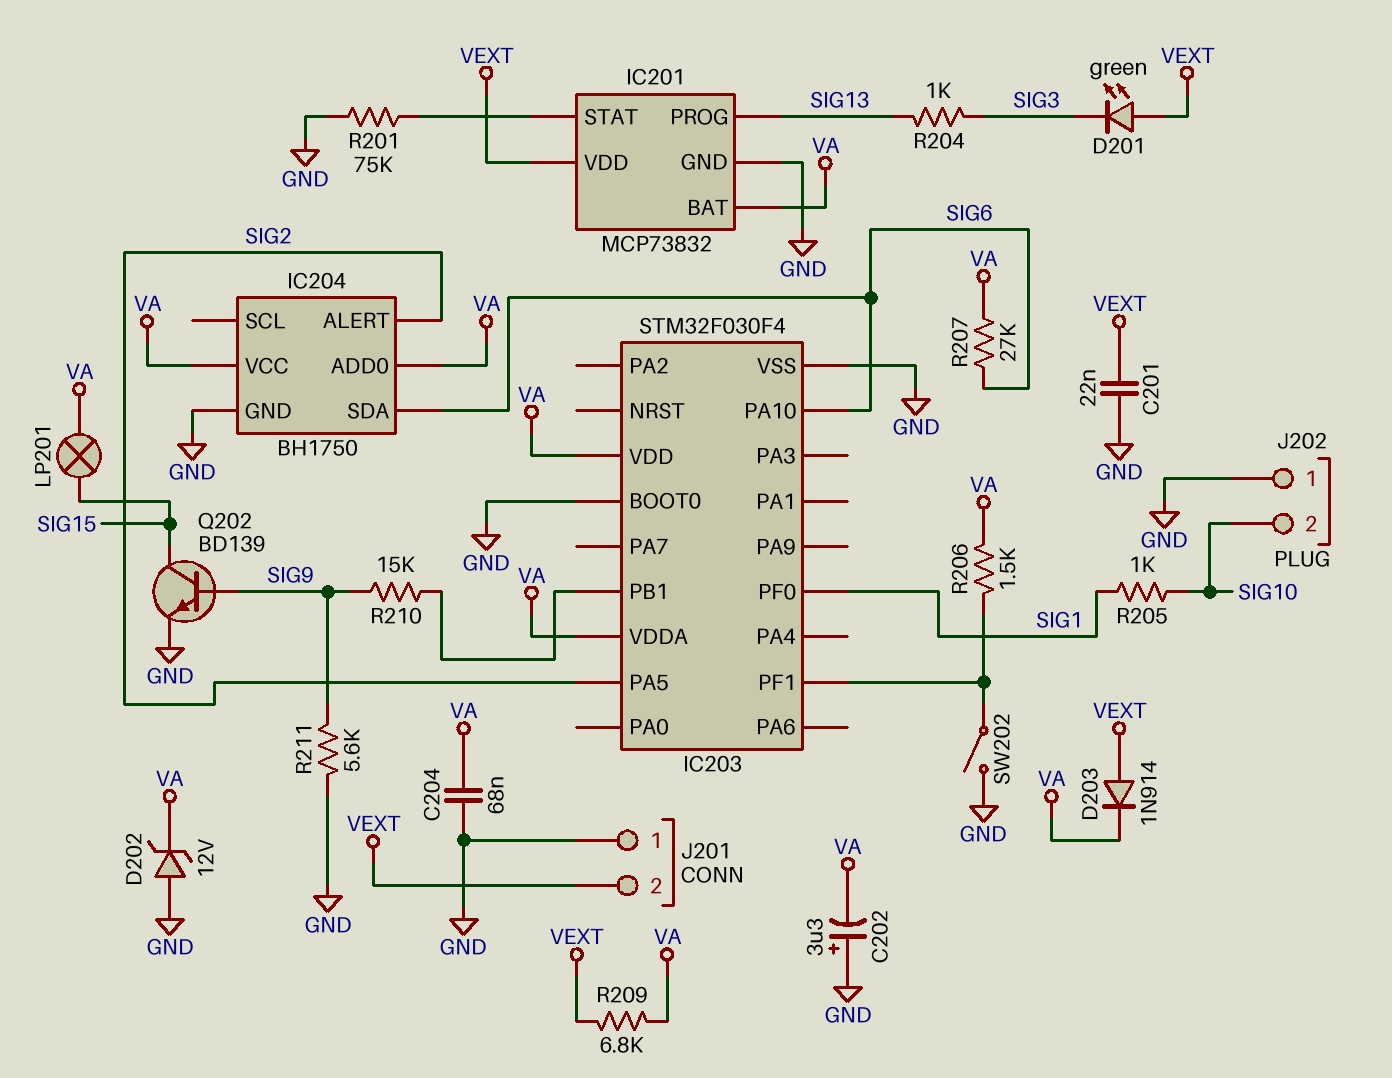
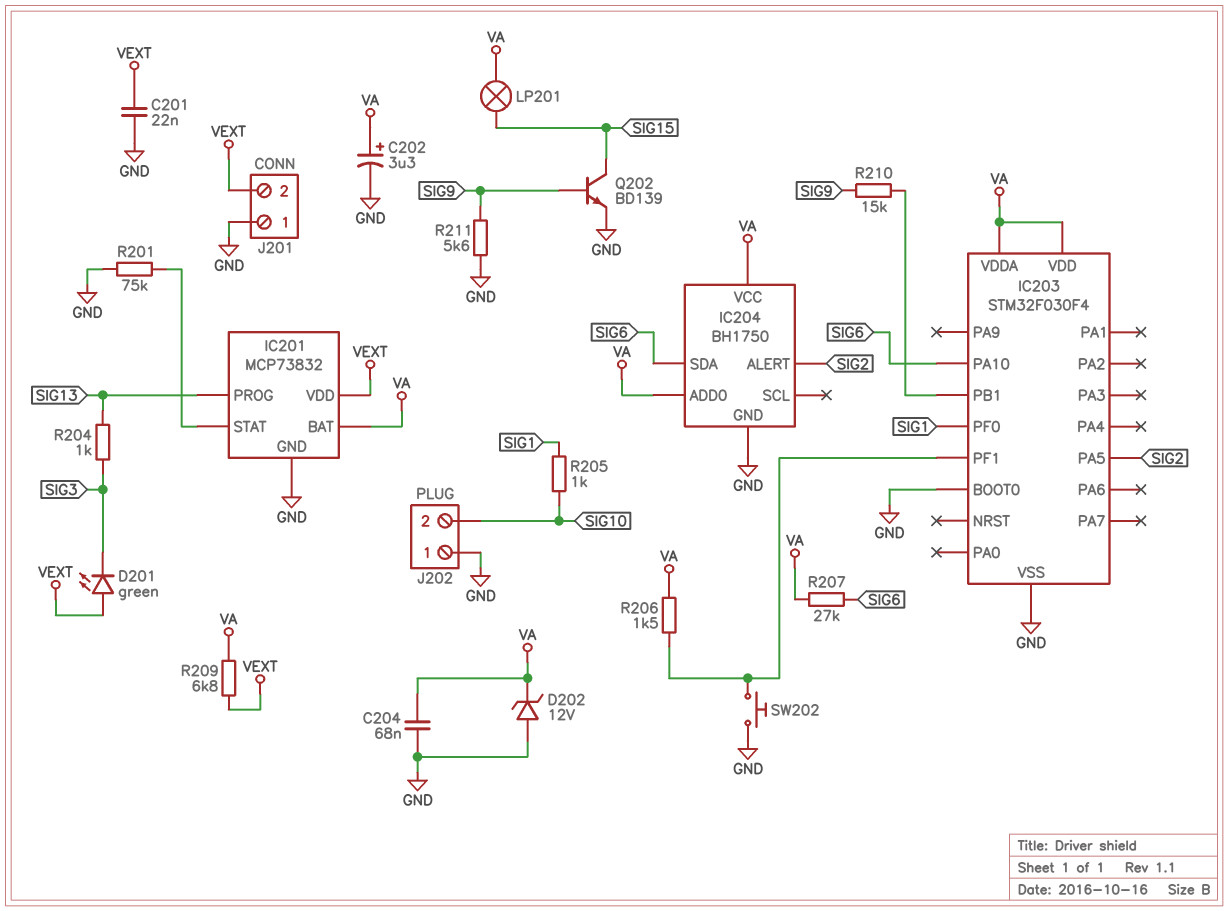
C202: 3.3uF (plus GND, minus VA) -> 3.3uF (plus VA, minus GND)
D203: diode 1N914 (A VEXT, K VA) -> none
SW202: switch (GND, IC203/PF1) -> button (GND, IC203/PF1)

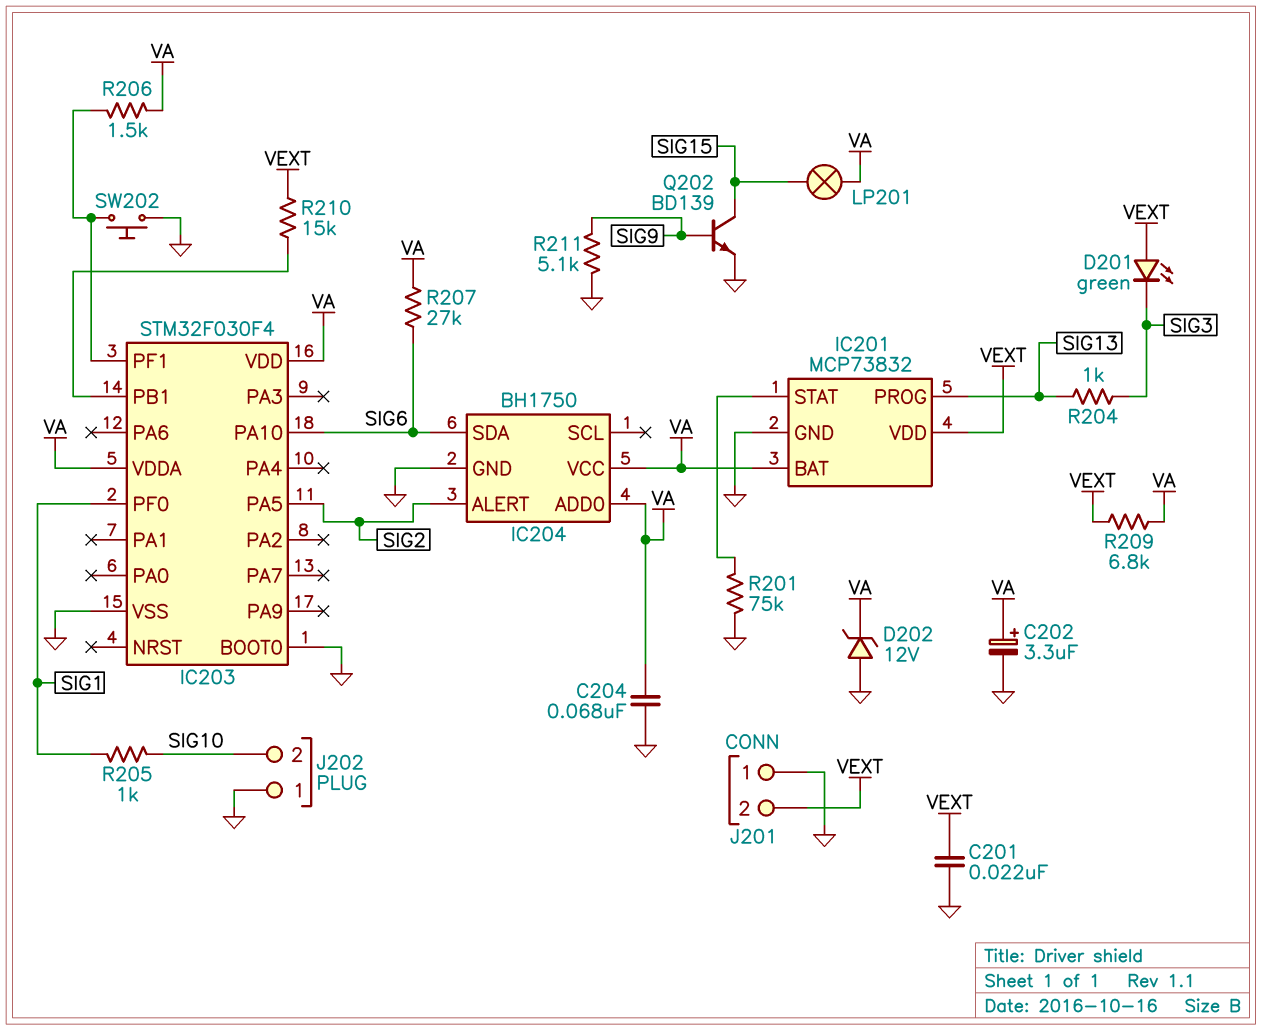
R210: 15k (IC203/PB1, SIG9) -> 15k (IC203/PB1, VEXT)
R211: 5.6k (GND, SIG9) -> 5.1k (GND, SIG9)

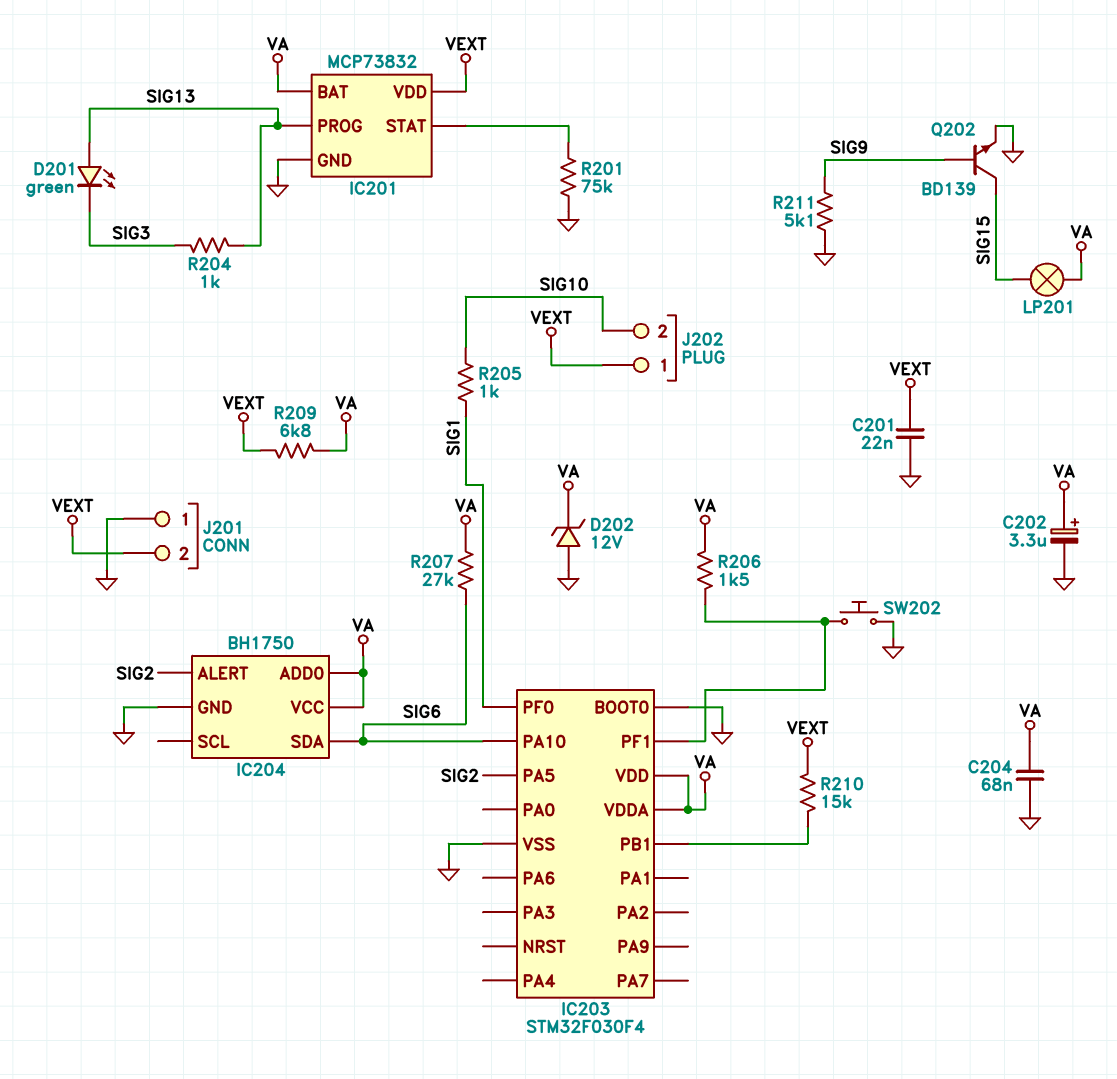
D201: LED green (A VEXT, K SIG3) -> LED green (A SIG13, K SIG3)
J202 pin 1: GND -> VEXT

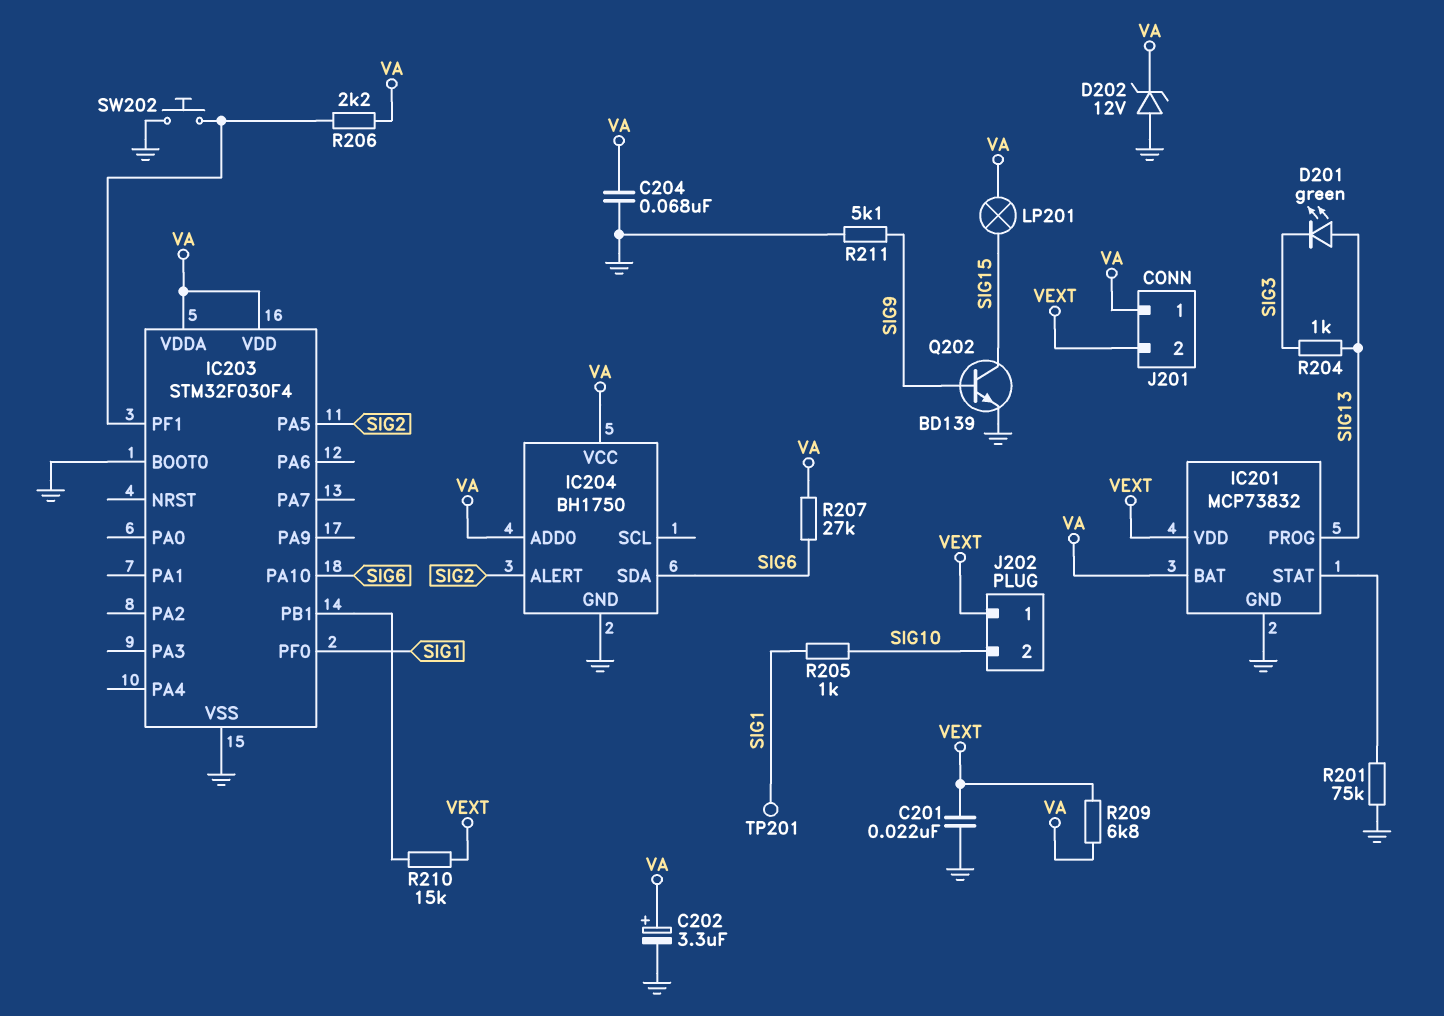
J201 pin 1: GND -> VA
R206: 1.5k (IC203/PF1, VA) -> 2.2k (IC203/PF1, VA)
TP201: none -> test point (SIG1)

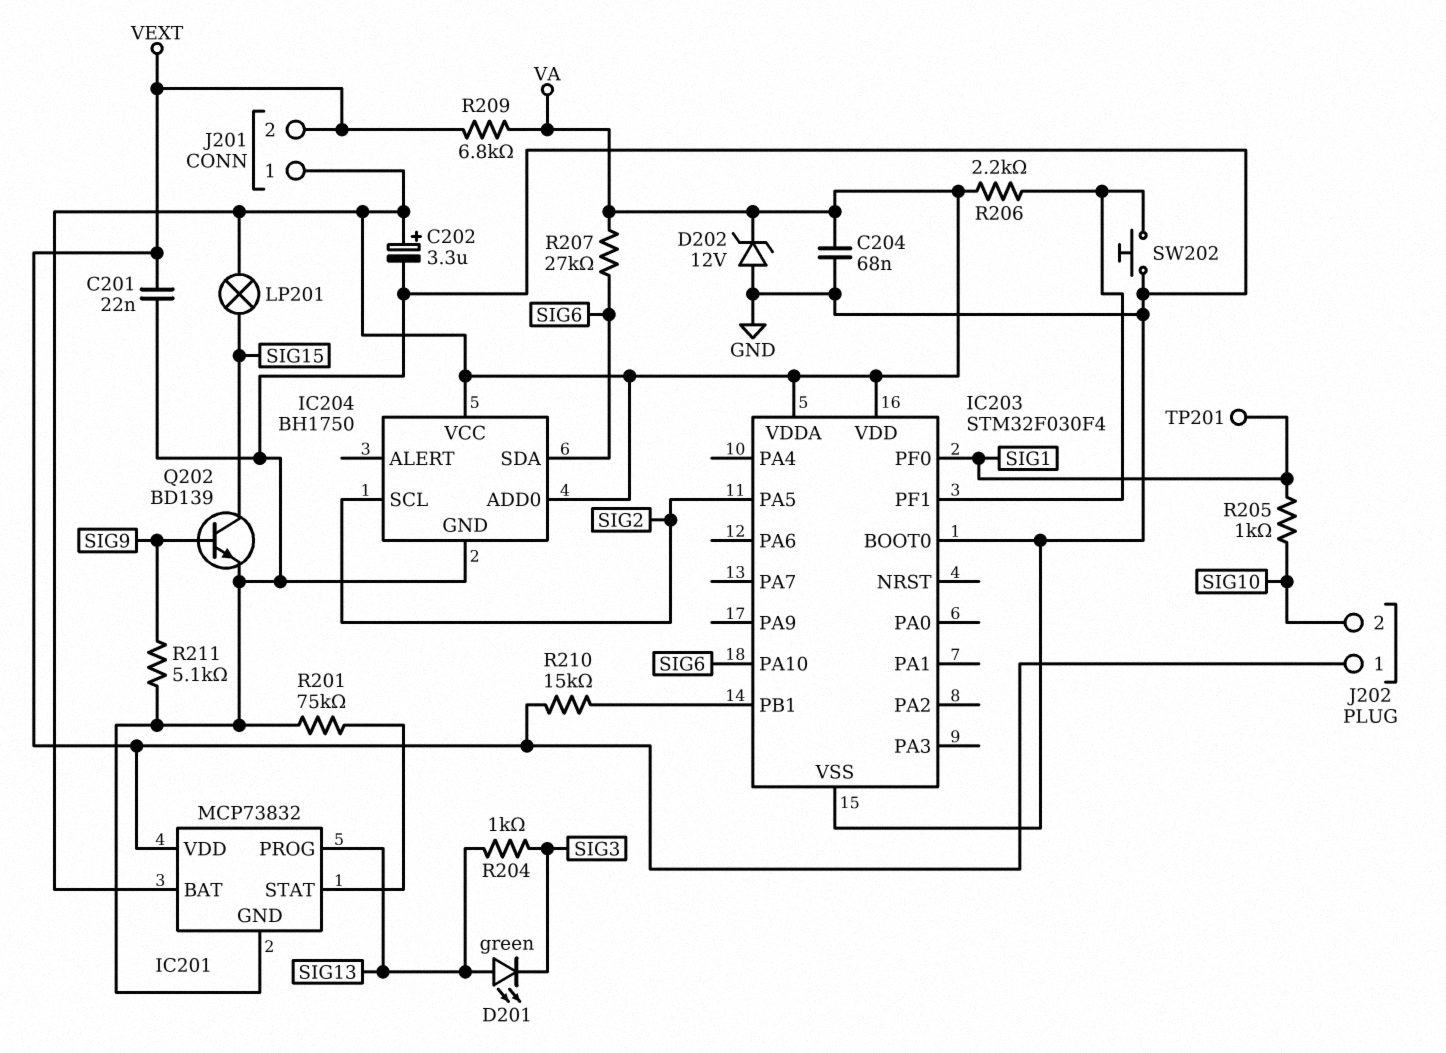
IC204 pin ALERT: SIG2 -> none
IC204 pin SCL: none -> SIG2

